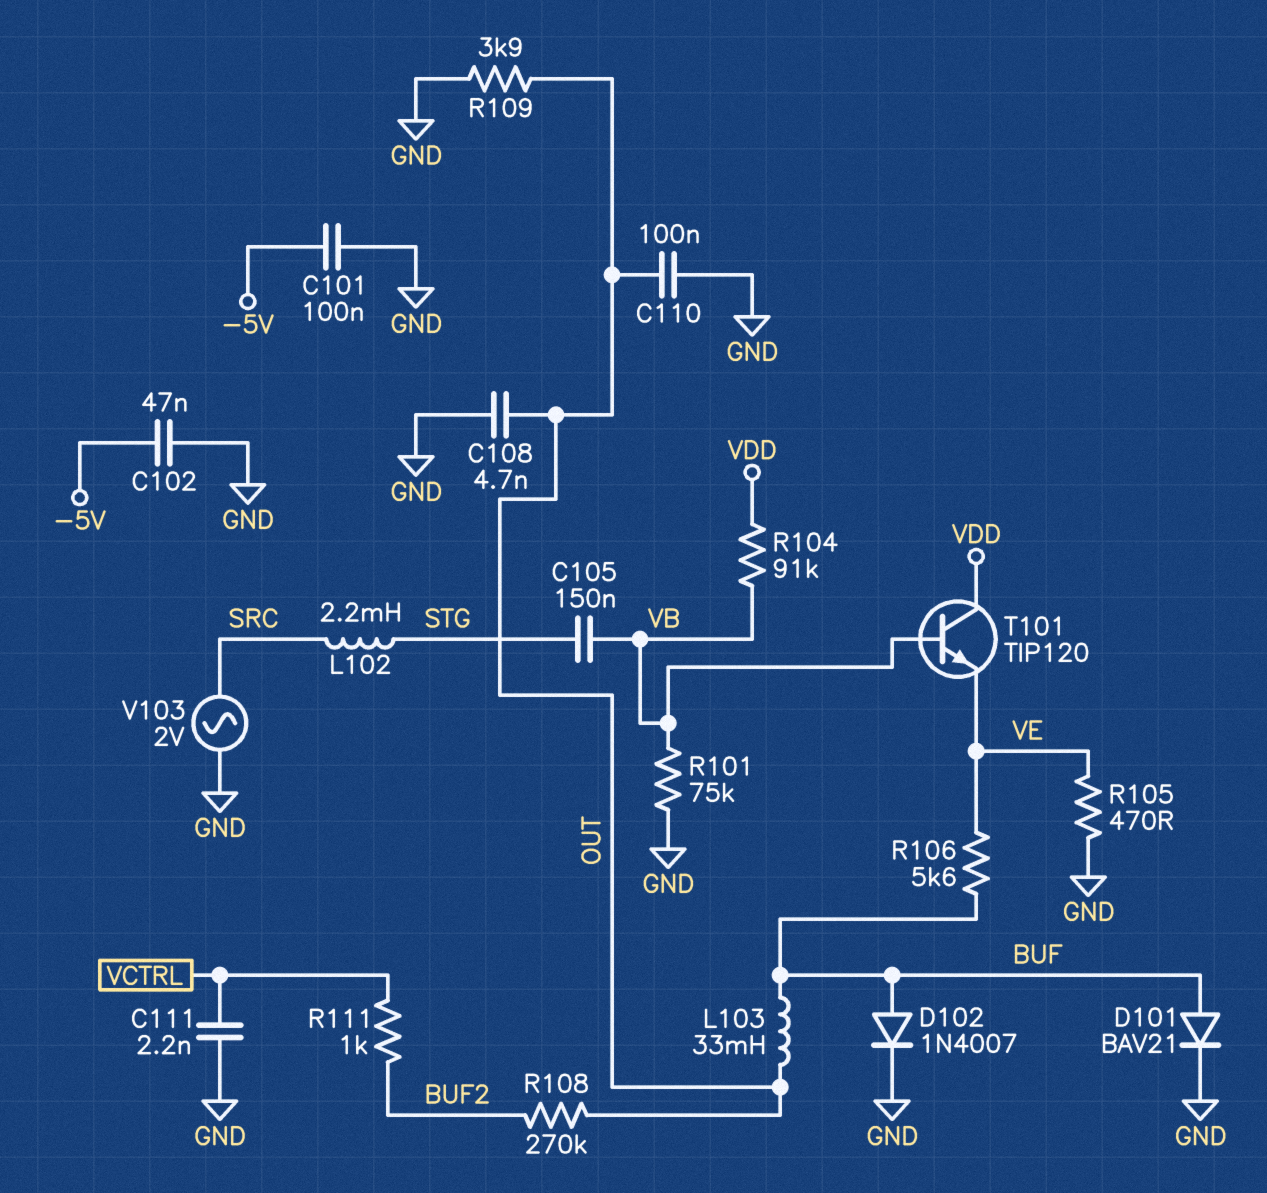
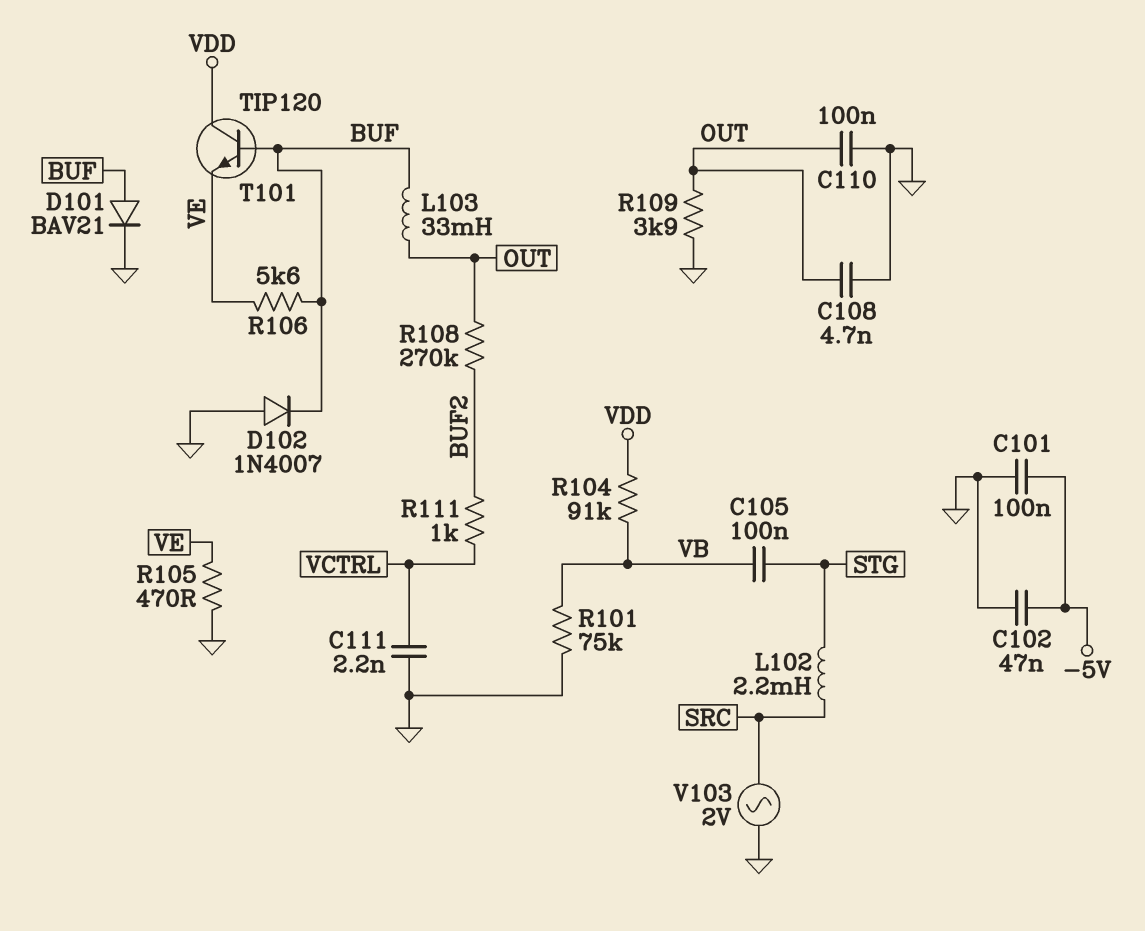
C105: 150nF (STG, VB) -> 100nF (STG, VB)
D102: diode 1N4007 (A BUF, K GND) -> diode 1N4007 (A GND, K BUF)
T101: NPN TIP120 (B VB, C VDD, E VE) -> NPN TIP120 (B BUF, C VDD, E VE)

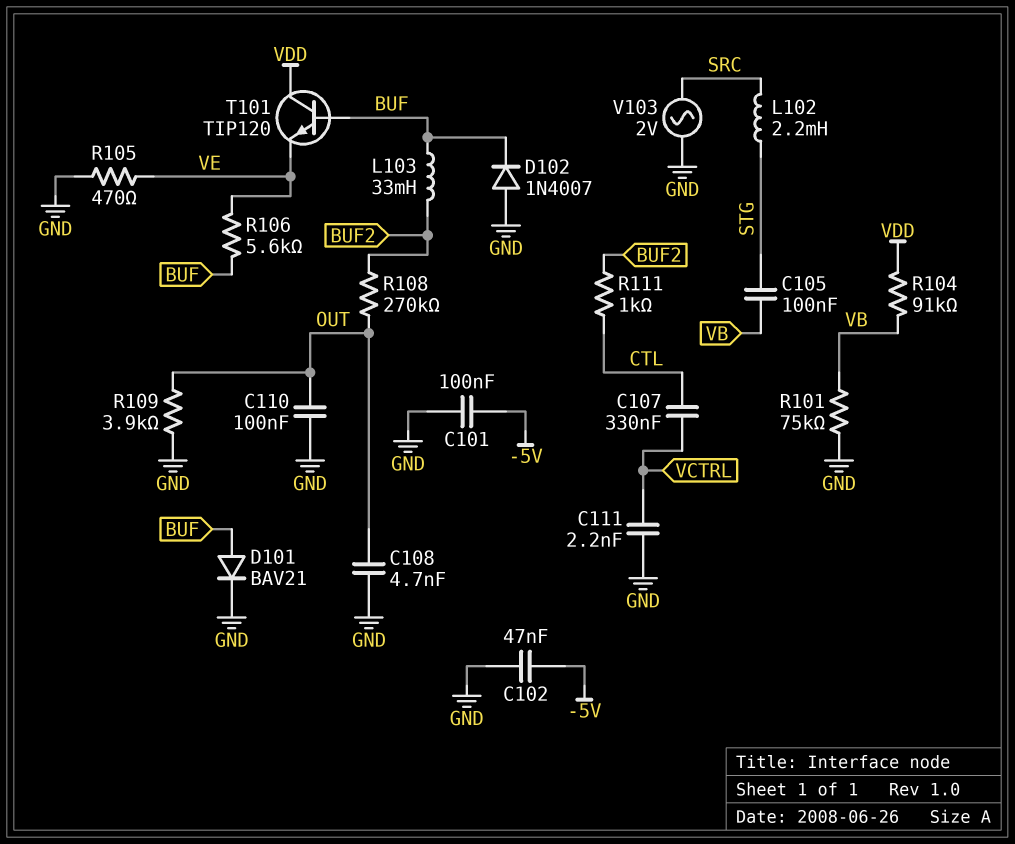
C107: none -> 330nF (CTL, VCTRL)
L103: 33mH (BUF, OUT) -> 33mH (BUF, BUF2)
R111: 1k (BUF2, VCTRL) -> 1k (BUF2, CTL)

